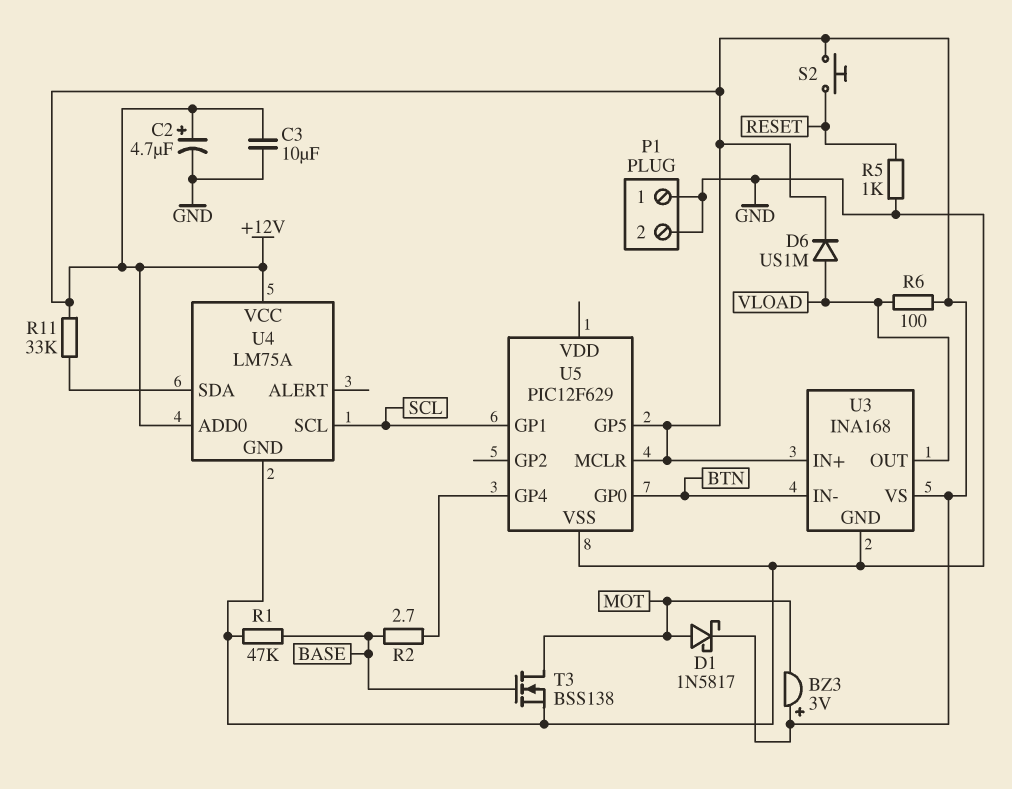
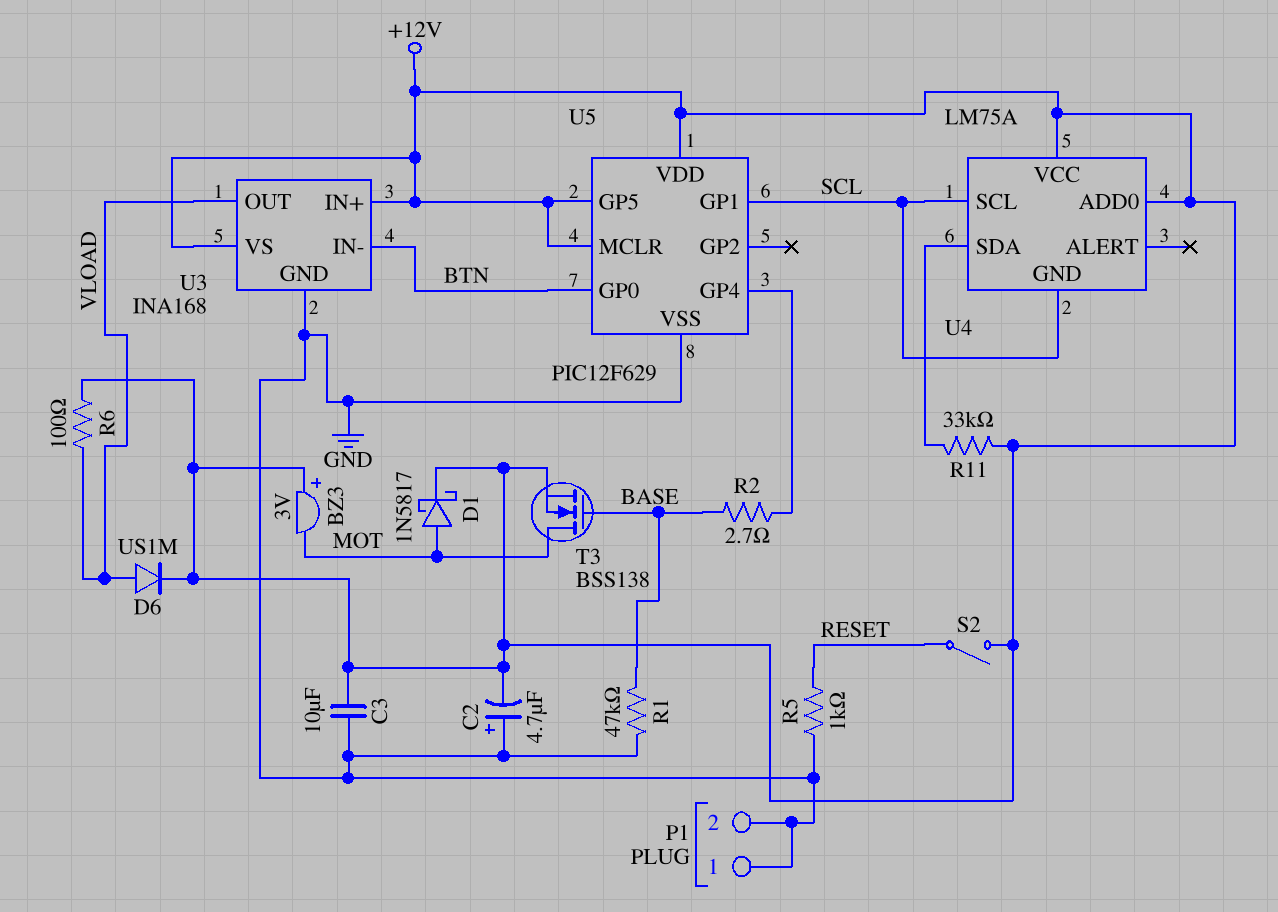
C2: 4.7uF (plus +12V, minus GND) -> 4.7uF (plus GND, minus +12V)
S2: button (+12V, RESET) -> switch (+12V, RESET)
T3: NMOS BSS138 (G BASE, D MOT, S GND) -> NMOS BSS138 (G BASE, D MOT, S +12V)
U4 pin GND: GND -> SCL
U5 pin VDD: none -> +12V

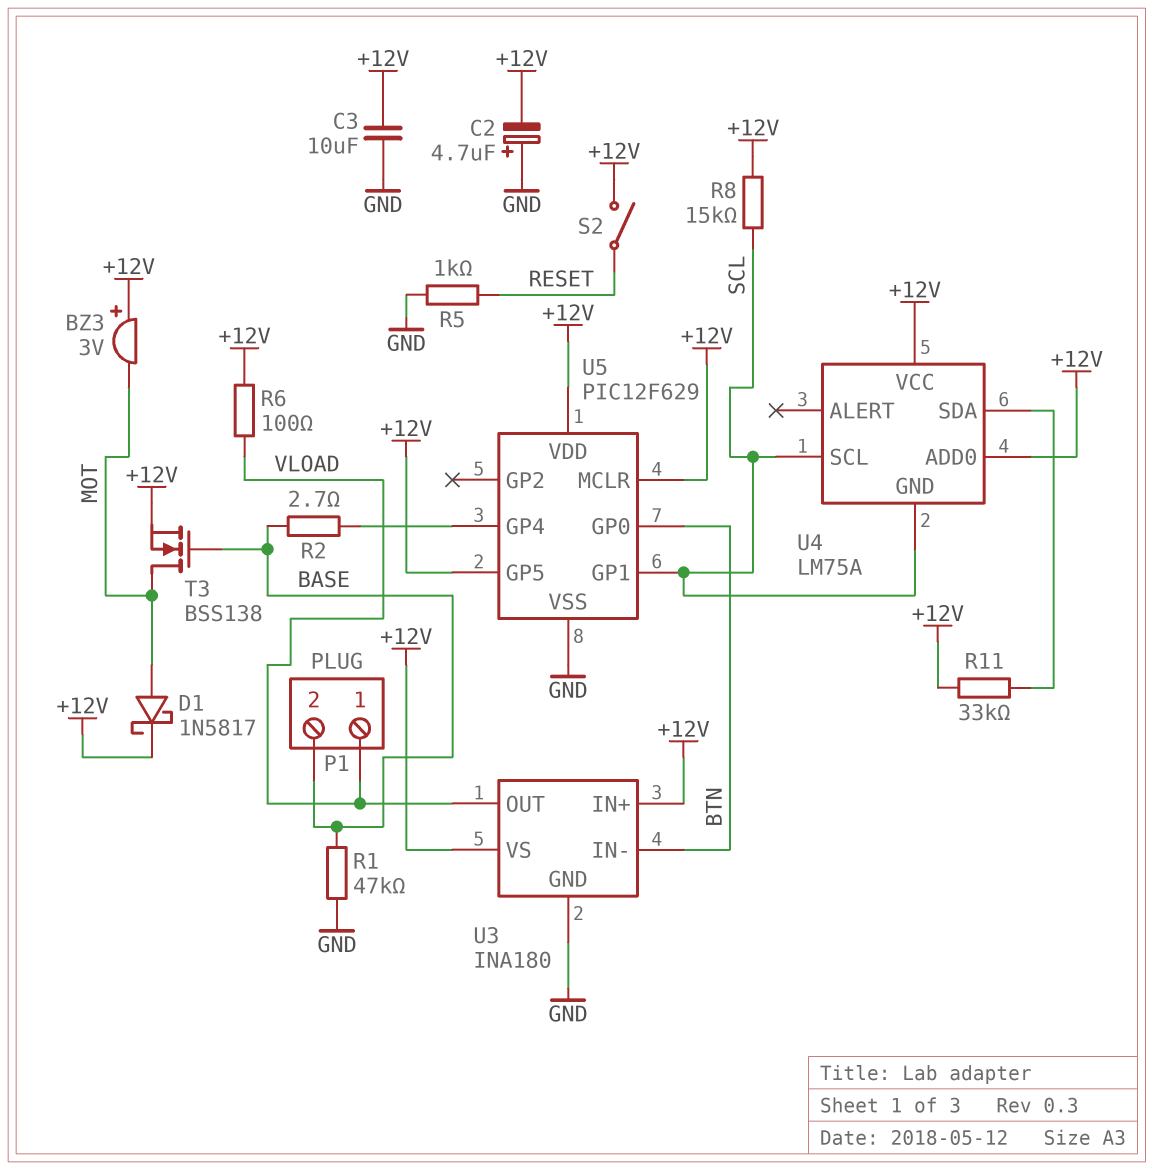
D6: diode US1M (A VLOAD, K +12V) -> none
P1 pin 1: GND -> VLOAD
P1 pin 2: GND -> BASE
R8: none -> 15k (+12V, SCL)
U3: INA168 -> INA180

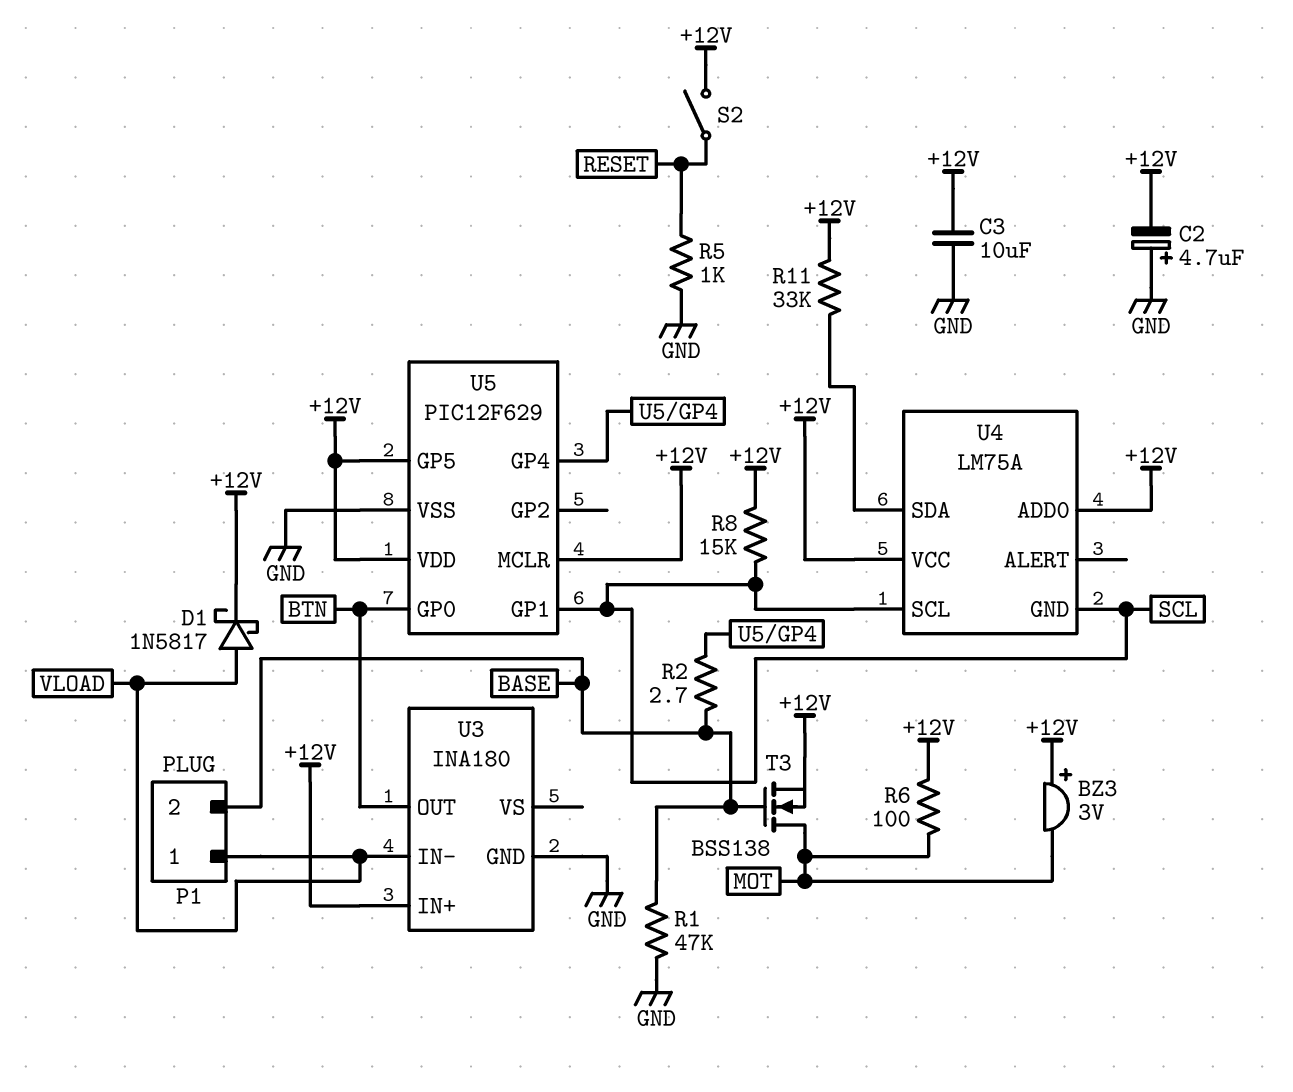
D1: schottky 1N5817 (A MOT, K +12V) -> schottky 1N5817 (A VLOAD, K +12V)
R6: 100 (+12V, VLOAD) -> 100 (+12V, MOT)
U3 pin IN-: BTN -> VLOAD
U3 pin OUT: VLOAD -> BTN
U3 pin VS: +12V -> none

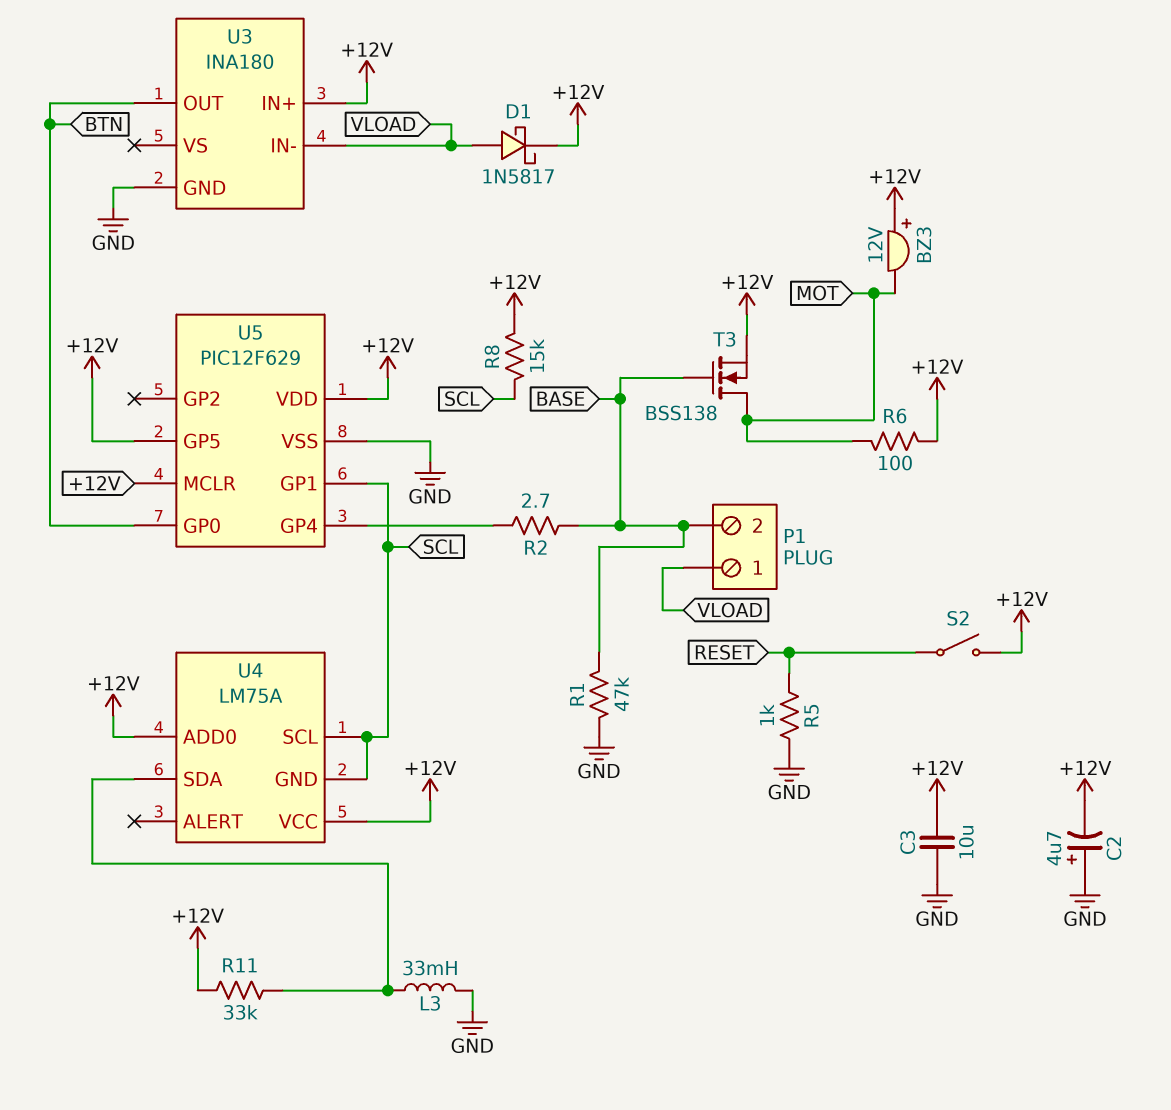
BZ3: buzzer 3V (plus +12V, minus MOT) -> buzzer 12V (plus +12V, minus MOT)
L3: none -> 33mH (GND, U4/SDA)

